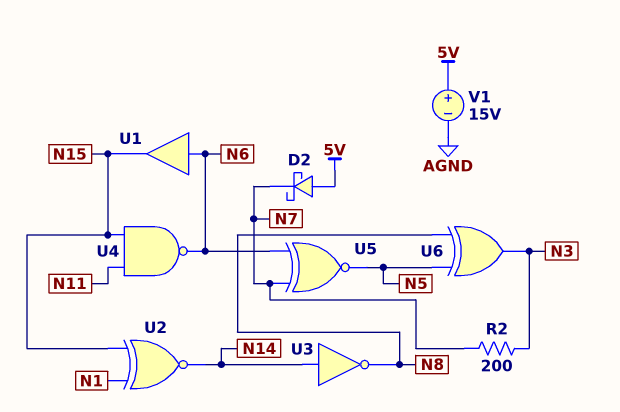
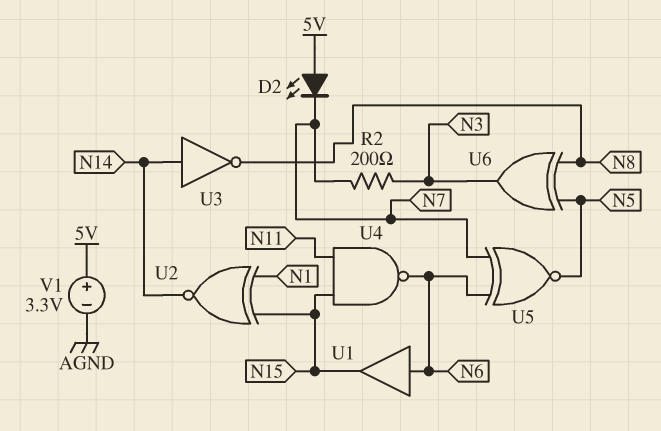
D2: schottky (A 5V, K N7) -> LED (A 5V, K N7)
V1: 15V (plus 5V, minus AGND) -> 3.3V (plus 5V, minus AGND)

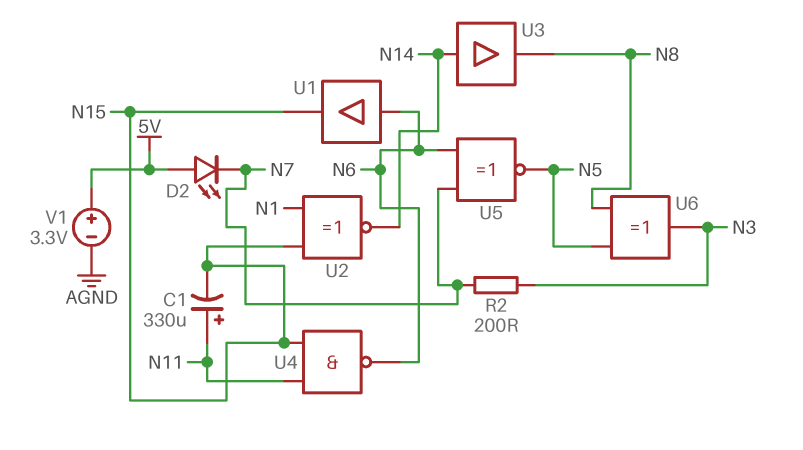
C1: none -> 330uF (plus N11, minus N15)
U3: NOT (in N14, out N8) -> buffer (in N14, out N8)

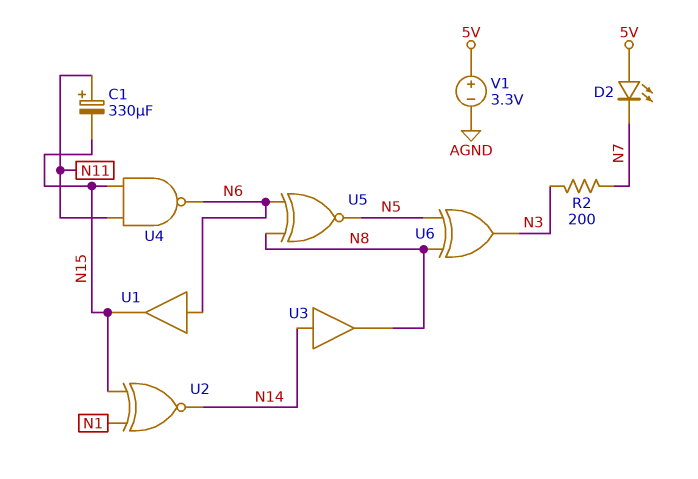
U5: XNOR (in N6, in N7, out N5) -> XNOR (in N6, in N8, out N5)

